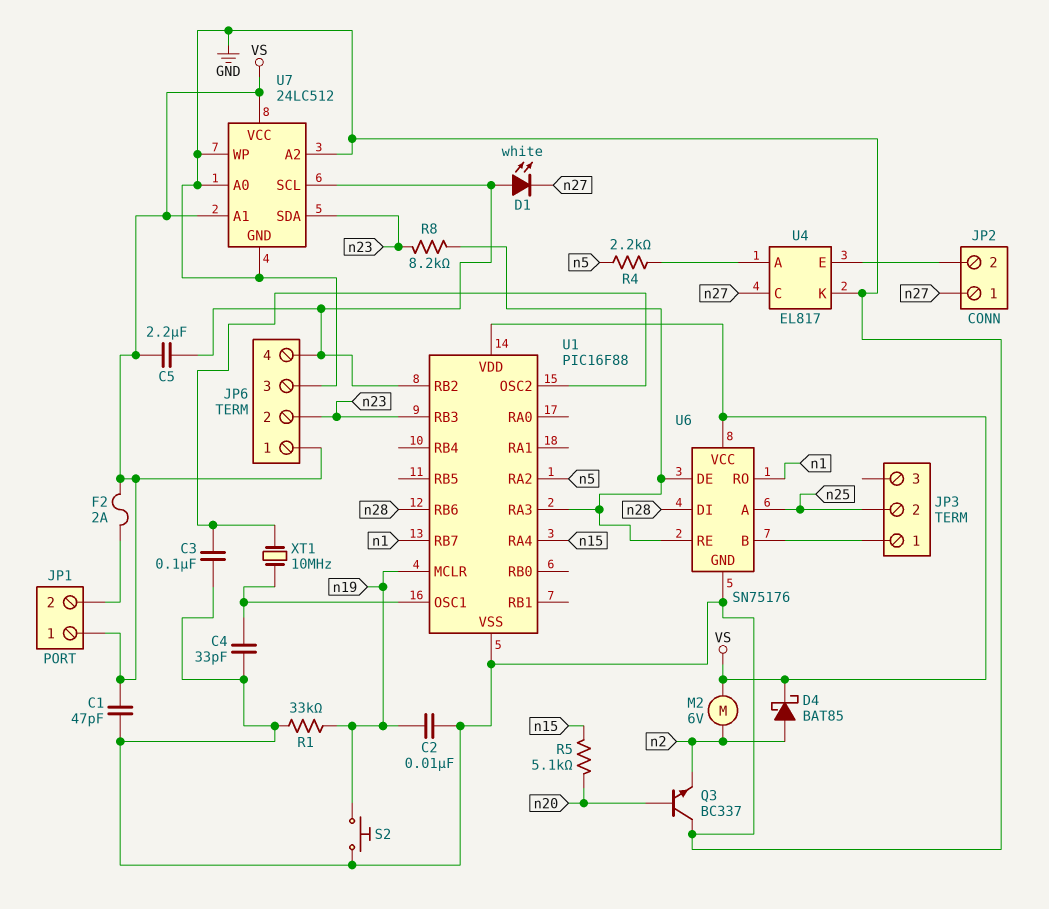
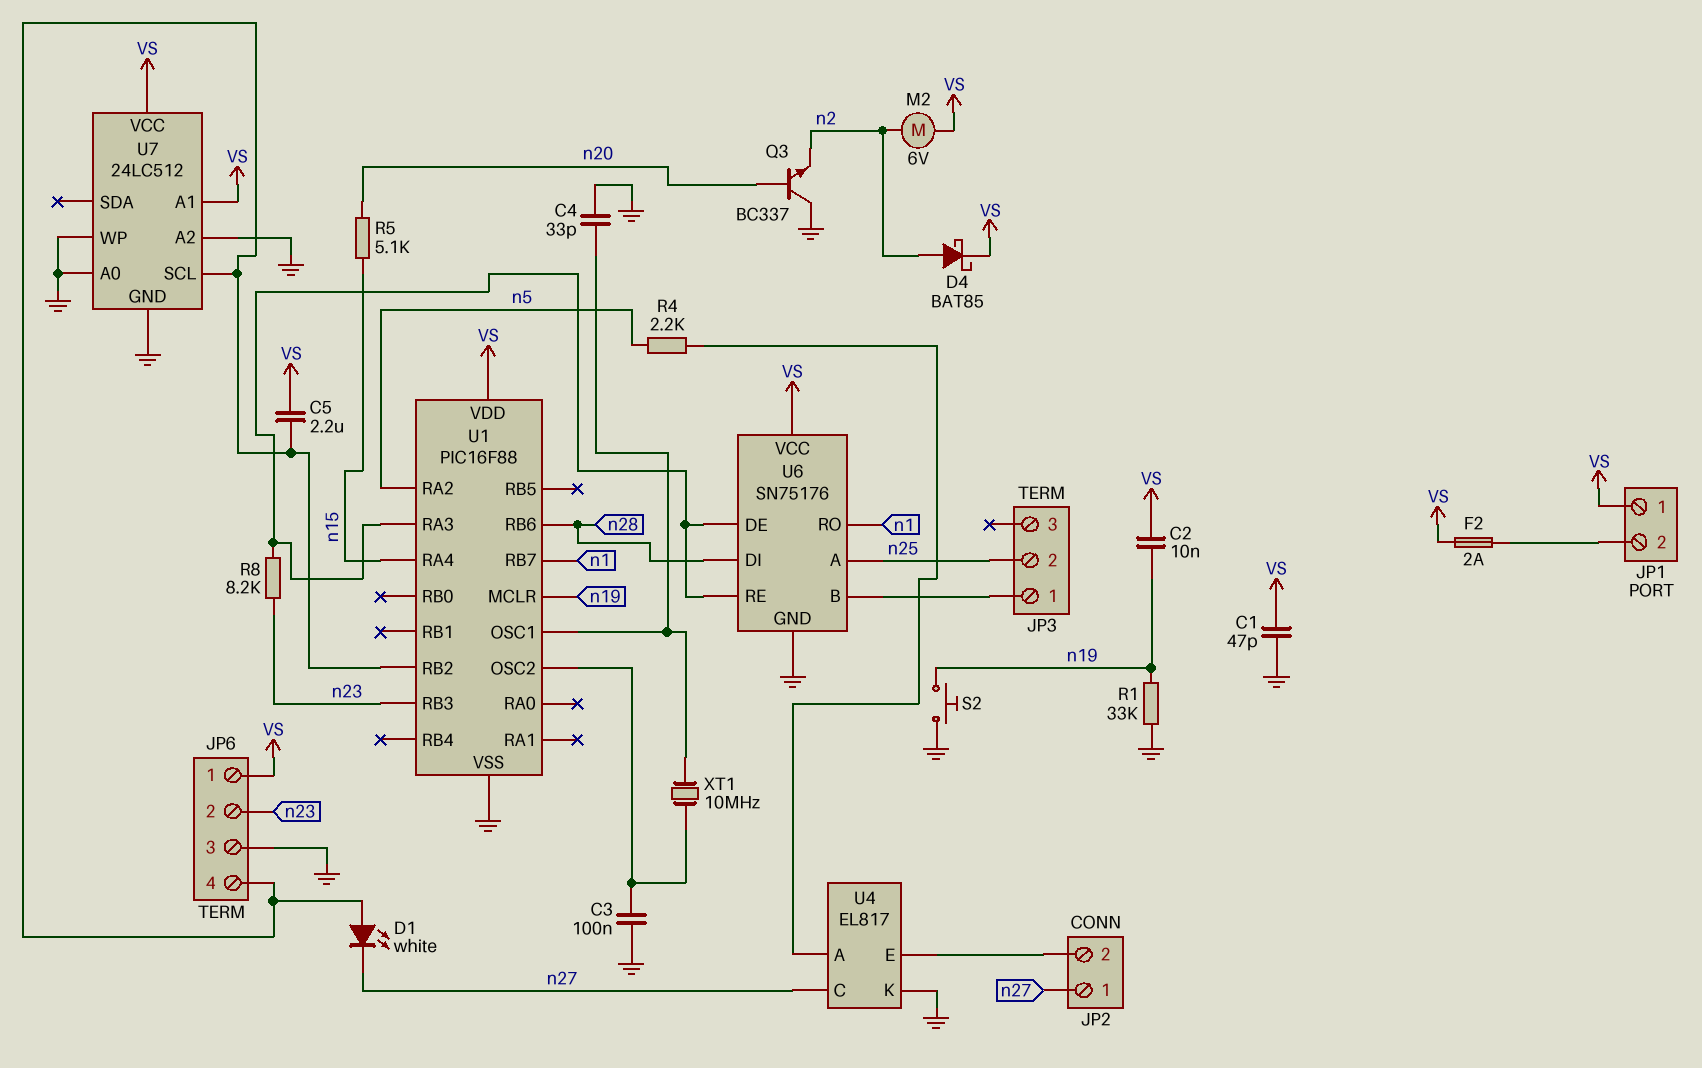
C2: 10nF (GND, n19) -> 10nF (VS, n19)
U7 pin SDA: n23 -> none

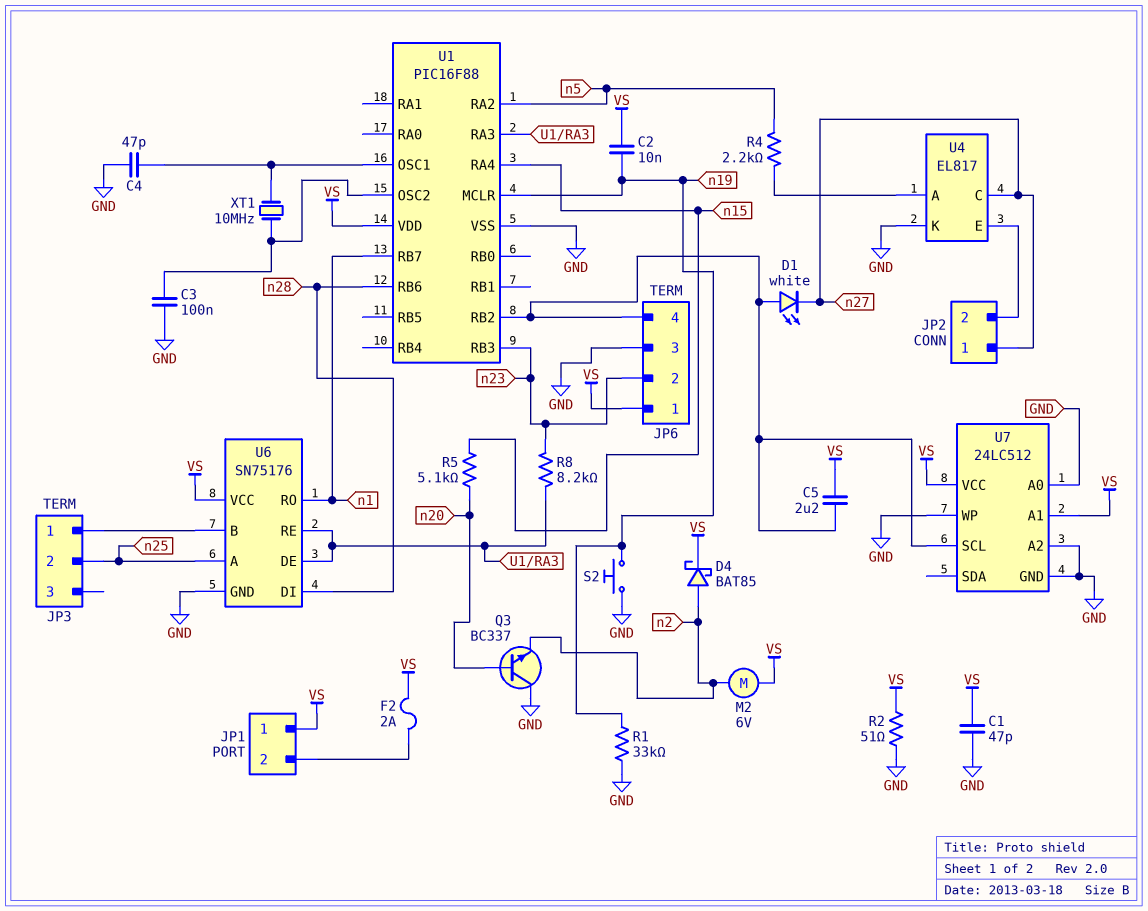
C4: 33pF (GND, U1/OSC1) -> 47pF (GND, U1/OSC1)
R2: none -> 51 (GND, VS)

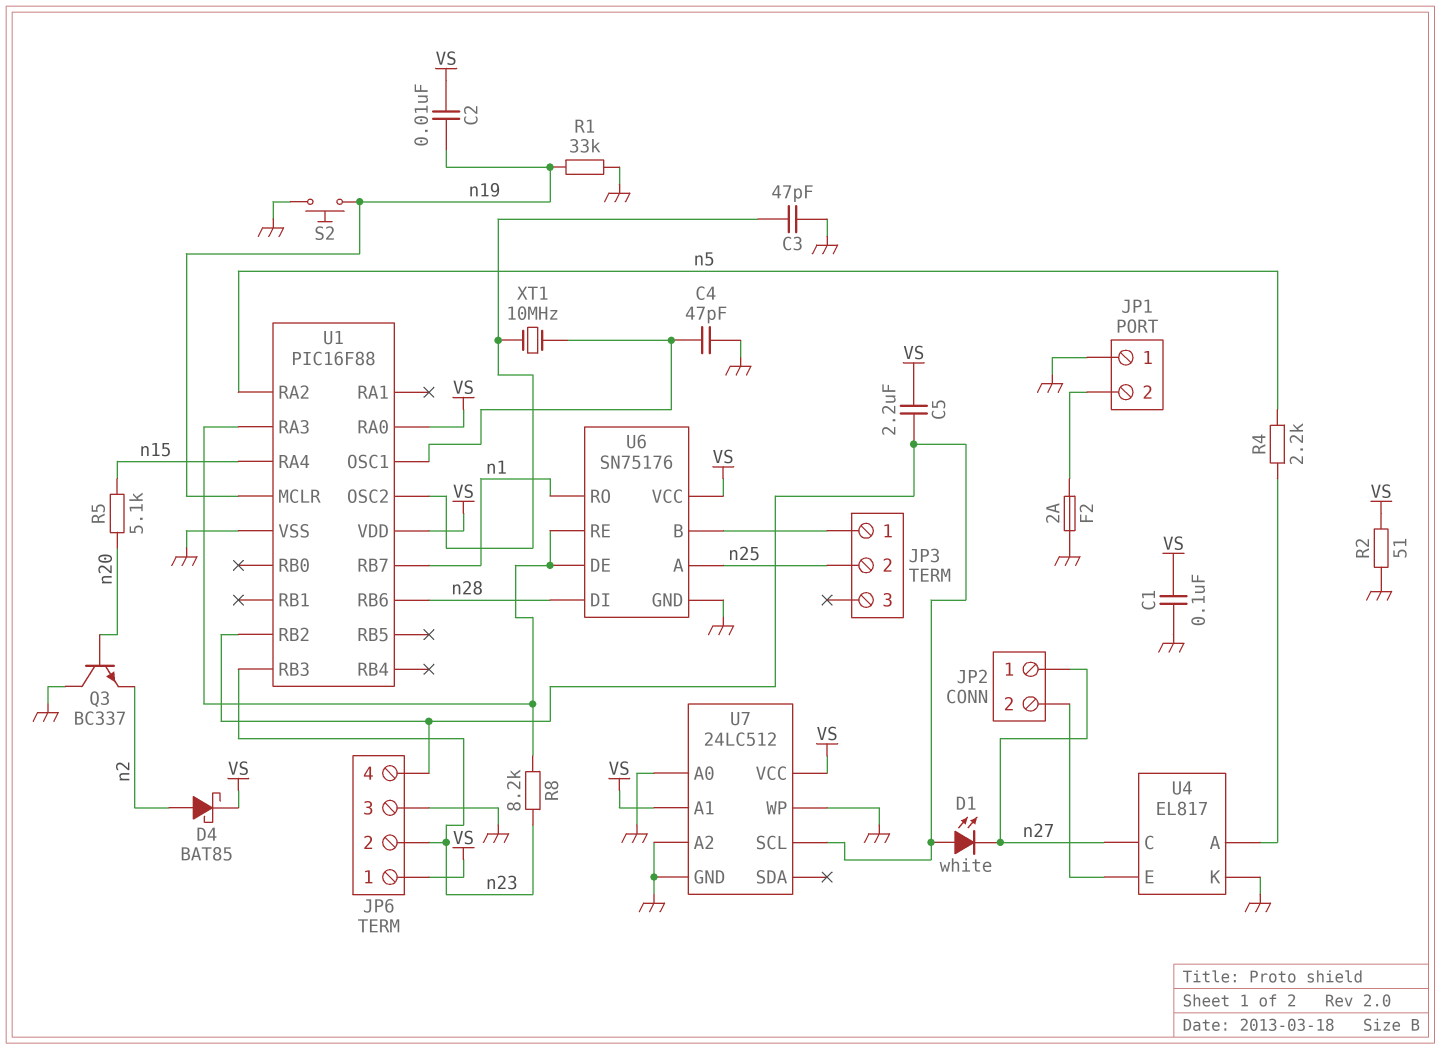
C1: 47pF (GND, VS) -> 100nF (GND, VS)
C3: 100nF (GND, U1/OSC2) -> 47pF (GND, U1/OSC2)
F2: 2A (JP1/2, VS) -> 2A (GND, JP1/2)
JP1 pin 1: VS -> GND
M2: motor 6V (VS, n2) -> none
U1 pin RA0: none -> VS

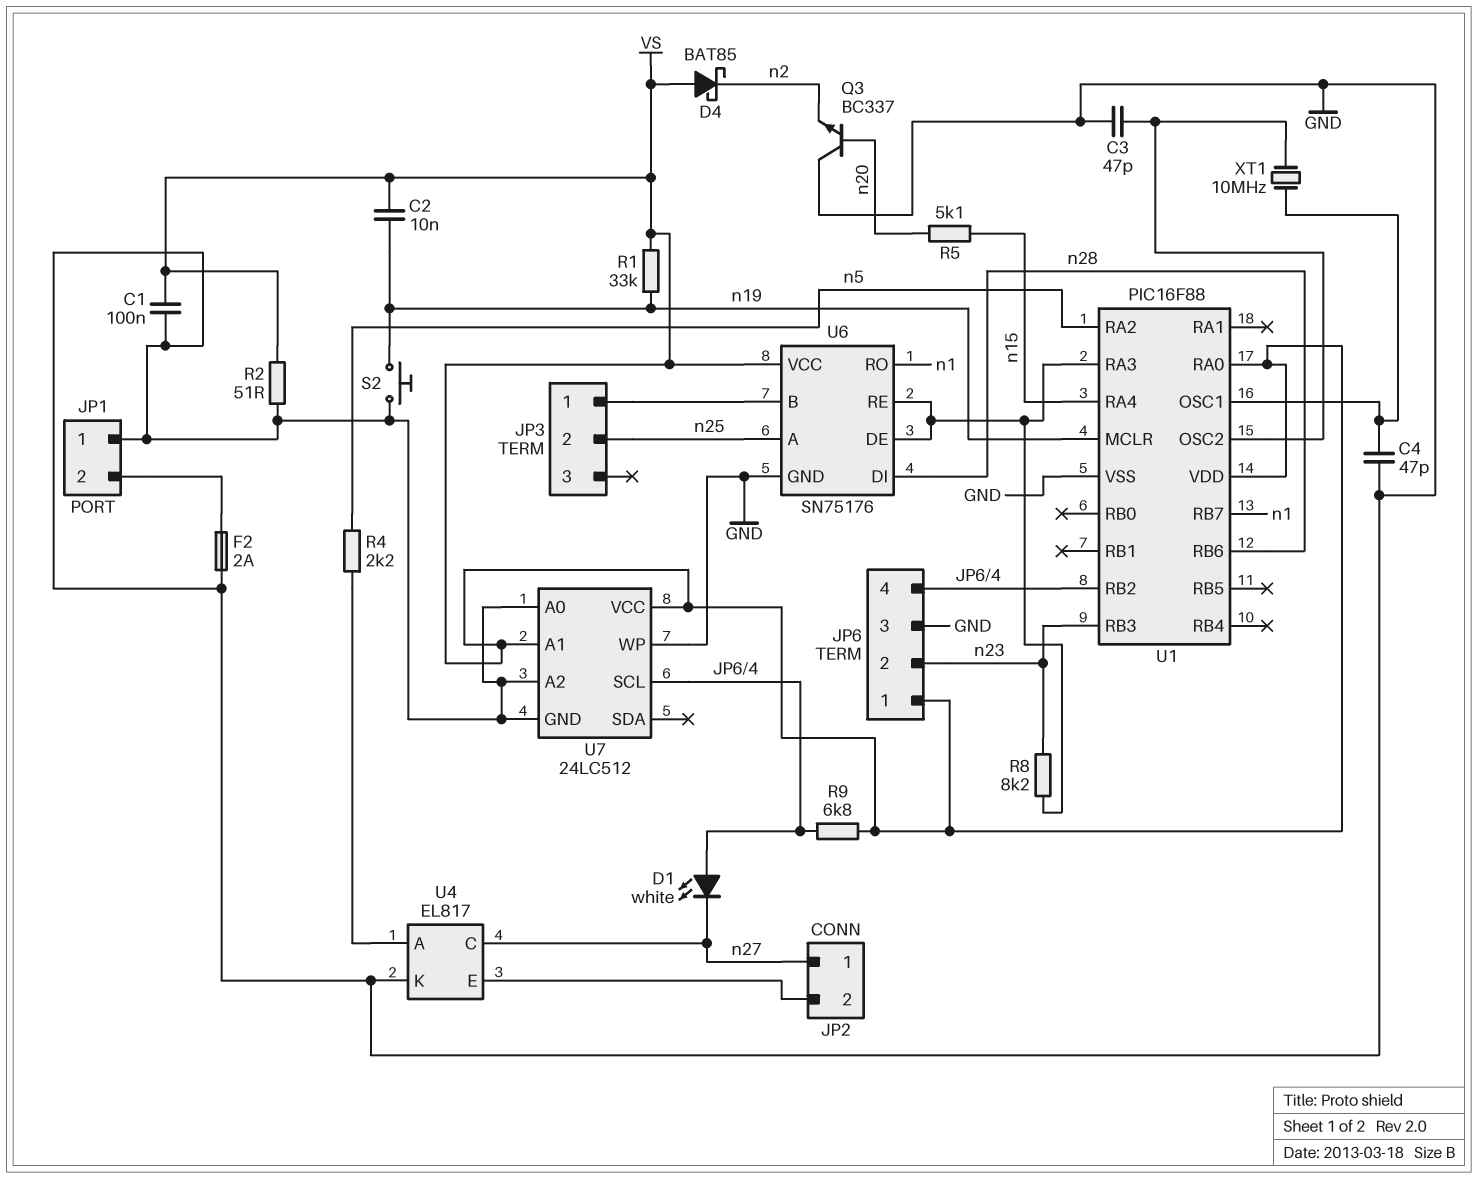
C5: 2.2uF (JP6/4, VS) -> none
D4: schottky BAT85 (A n2, K VS) -> schottky BAT85 (A VS, K n2)
R1: 33k (GND, n19) -> 33k (VS, n19)
R9: none -> 6.8k (JP6/4, VS)

